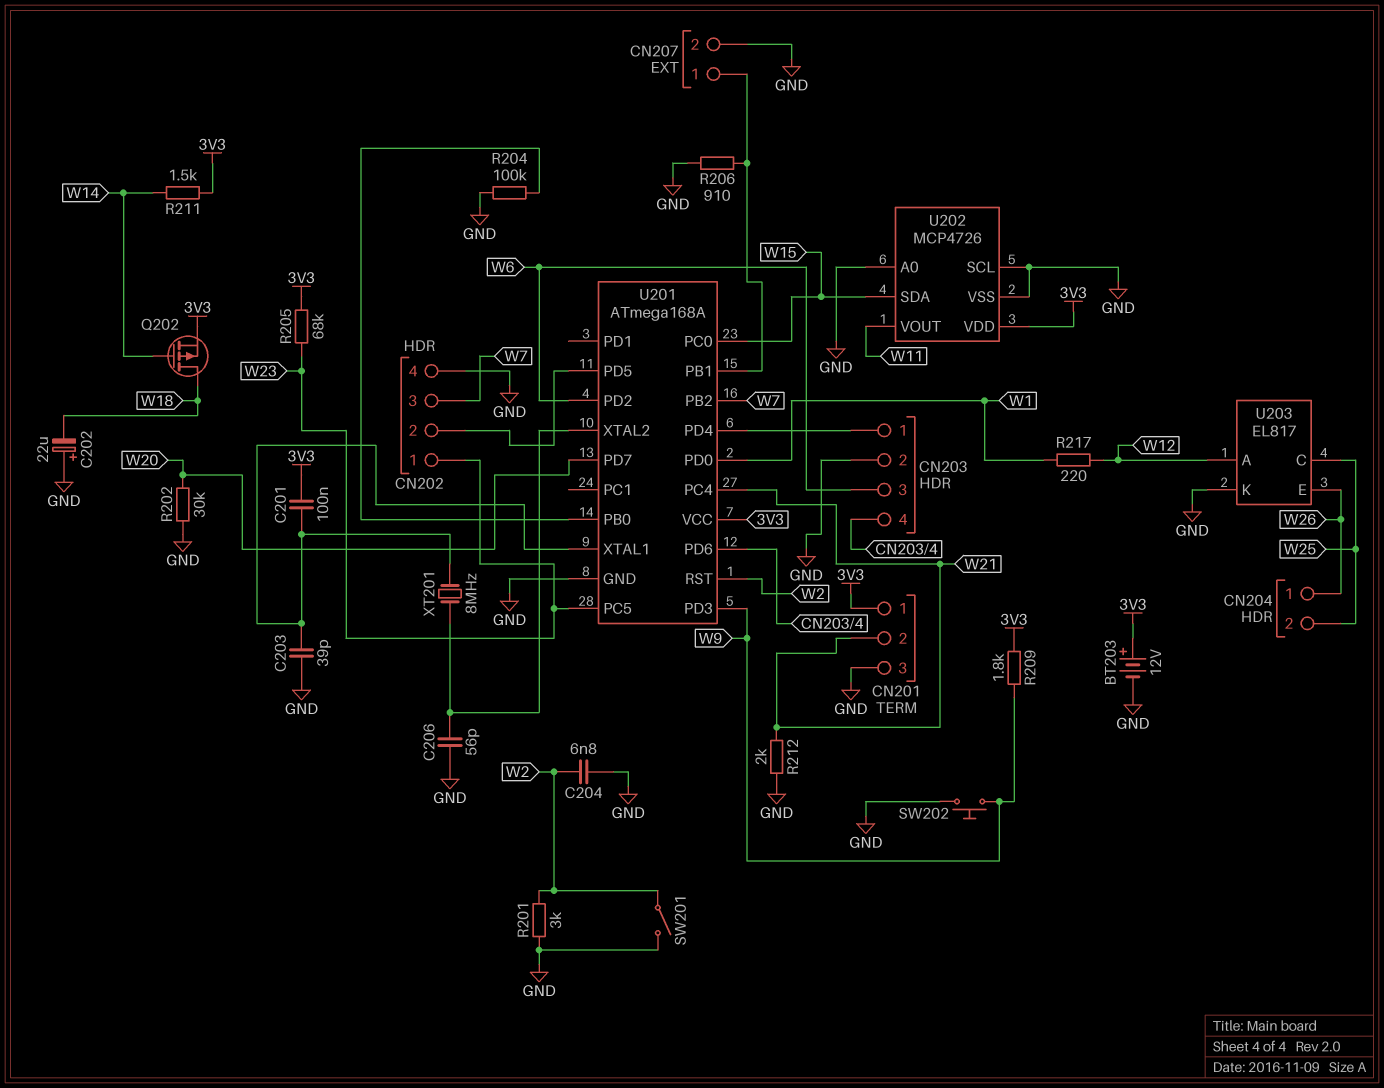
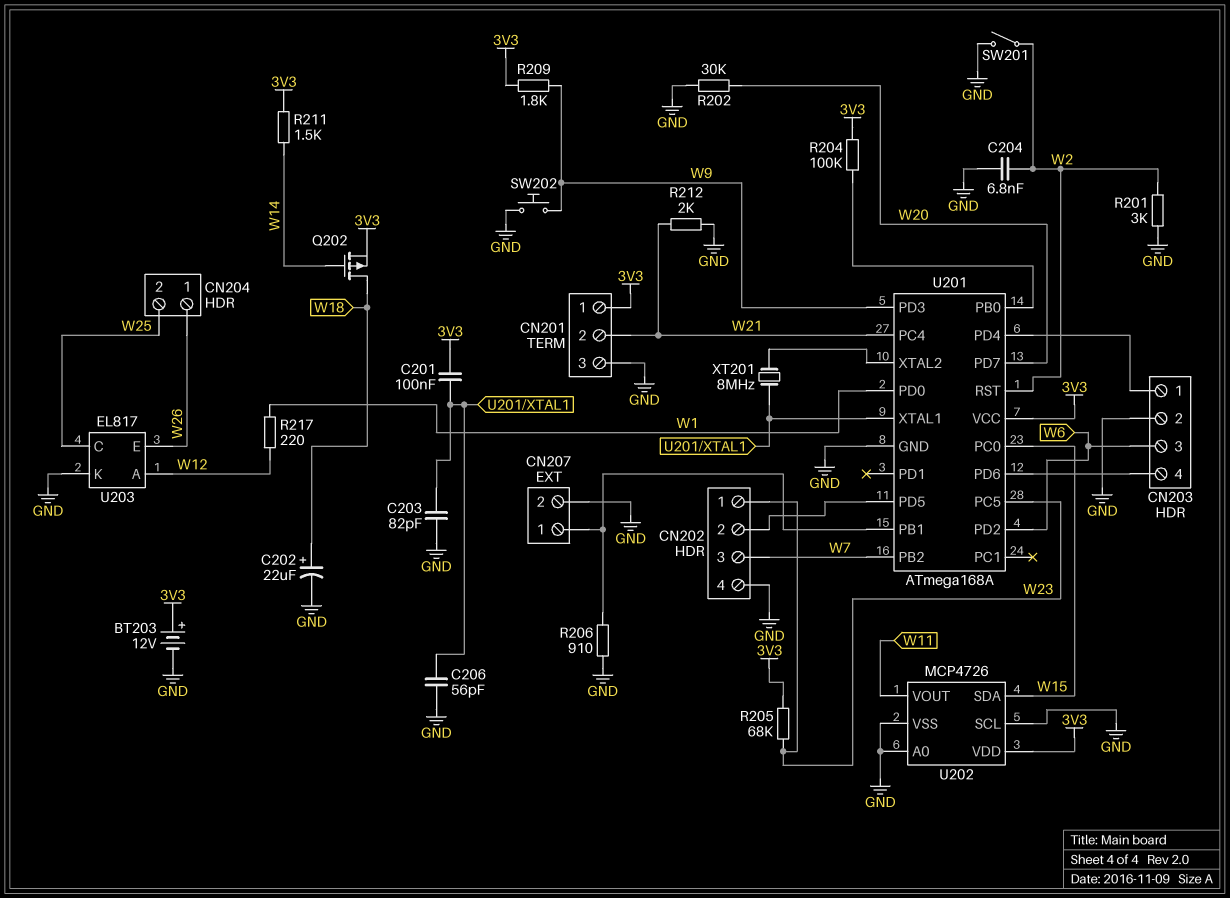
C202: 22uF (plus GND, minus W18) -> 22uF (plus W18, minus GND)
C203: 39pF (GND, U201/XTAL1) -> 82pF (GND, U201/XTAL1)
C206: 56pF (GND, U201/XTAL2) -> 56pF (GND, U201/XTAL1)
R204: 100k (GND, U201/PB0) -> 100k (3V3, U201/PB0)

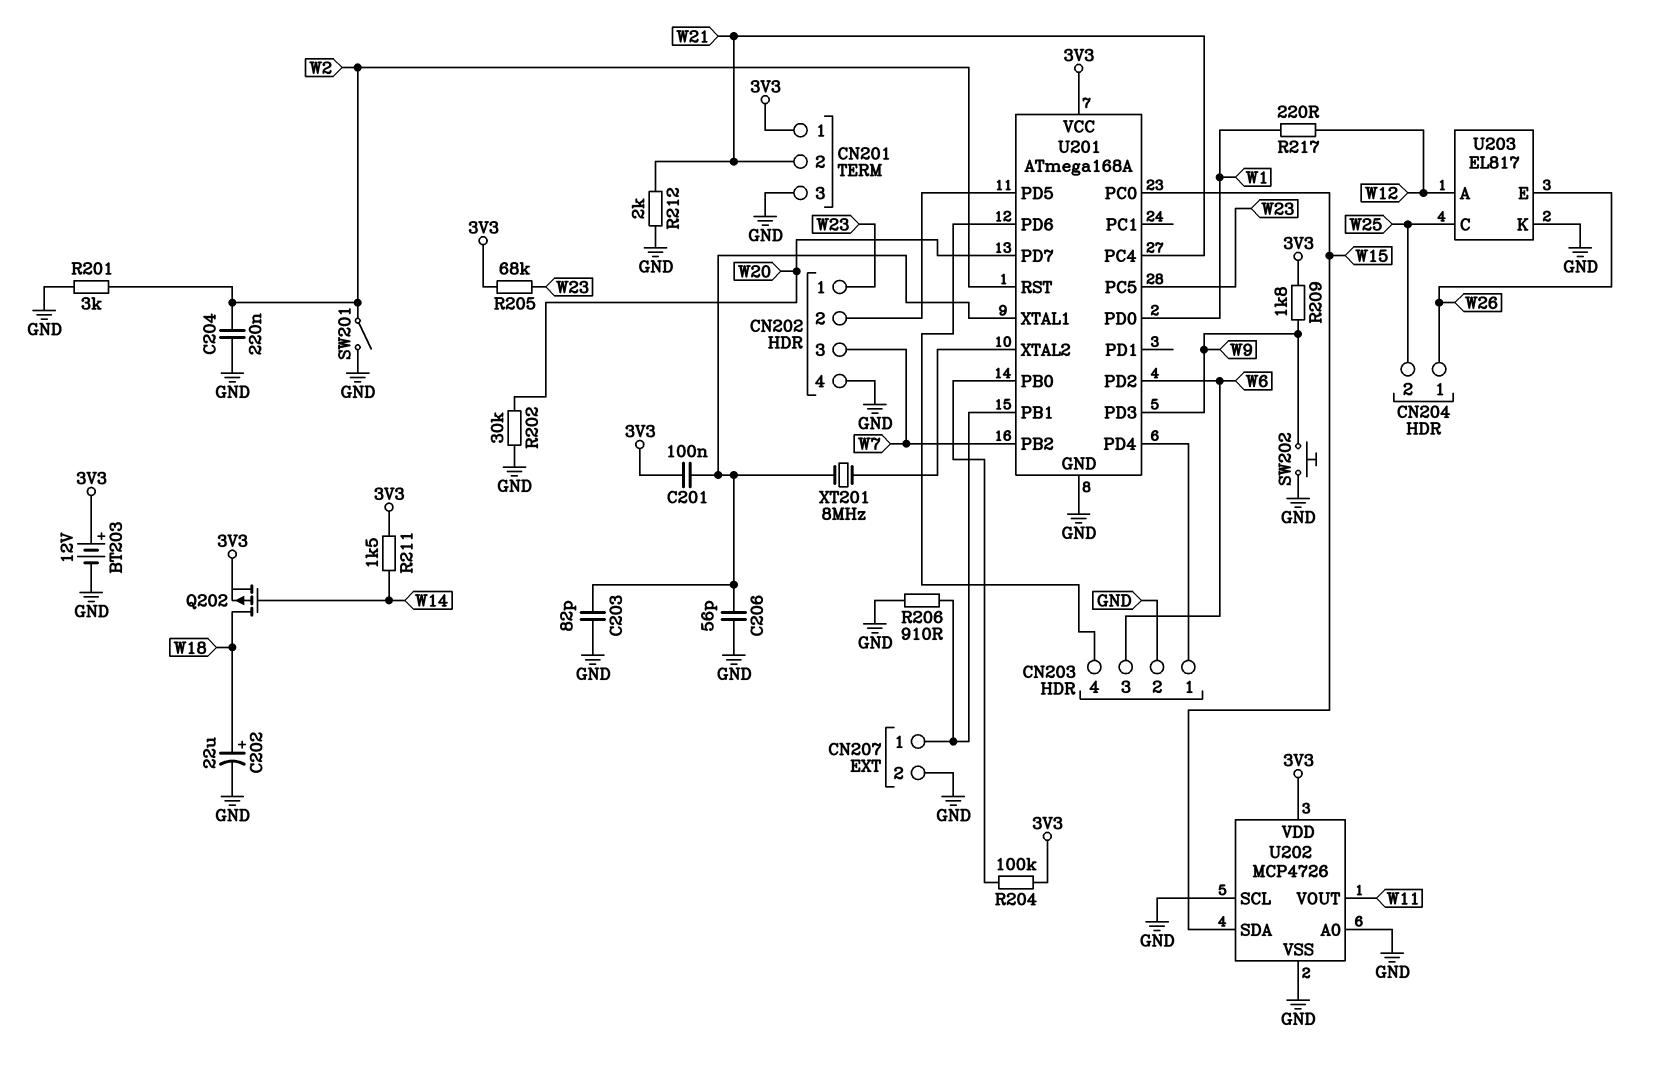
C204: 6.8nF (GND, W2) -> 220nF (GND, W2)

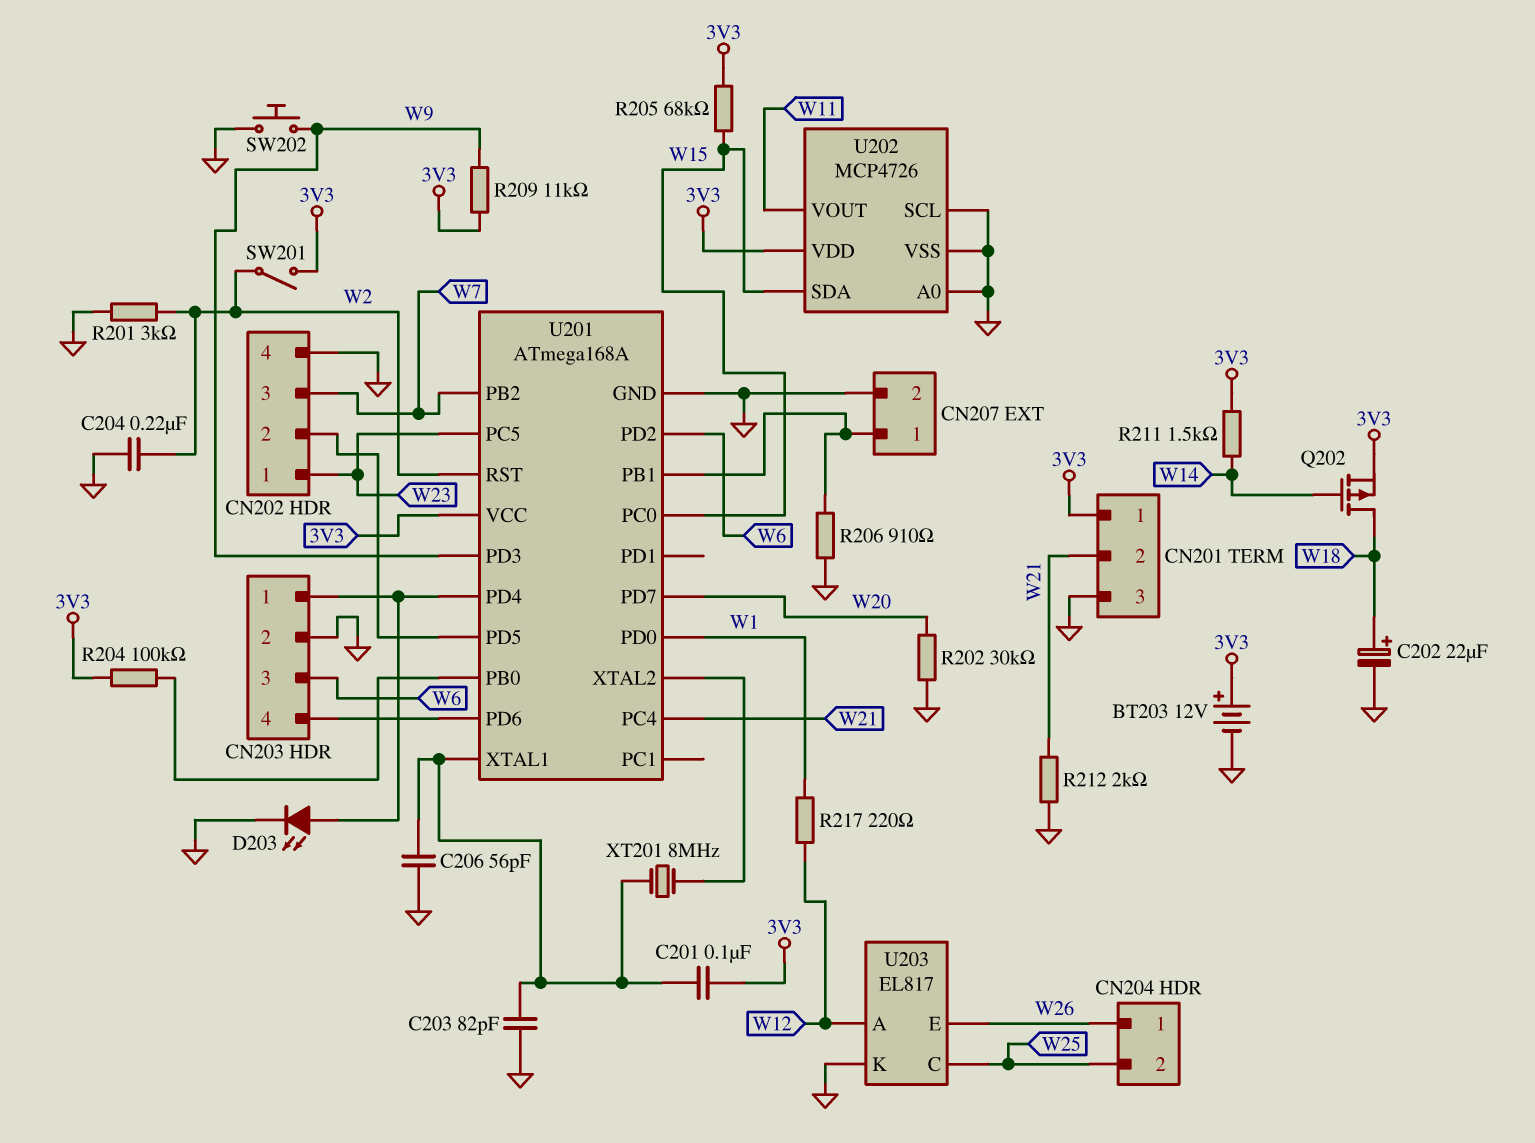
D203: none -> LED (A CN203/1, K GND)
R205: 68k (3V3, W23) -> 68k (3V3, W15)
R209: 1.8k (3V3, W9) -> 11k (3V3, W9)
SW201: switch (GND, W2) -> switch (3V3, W2)

